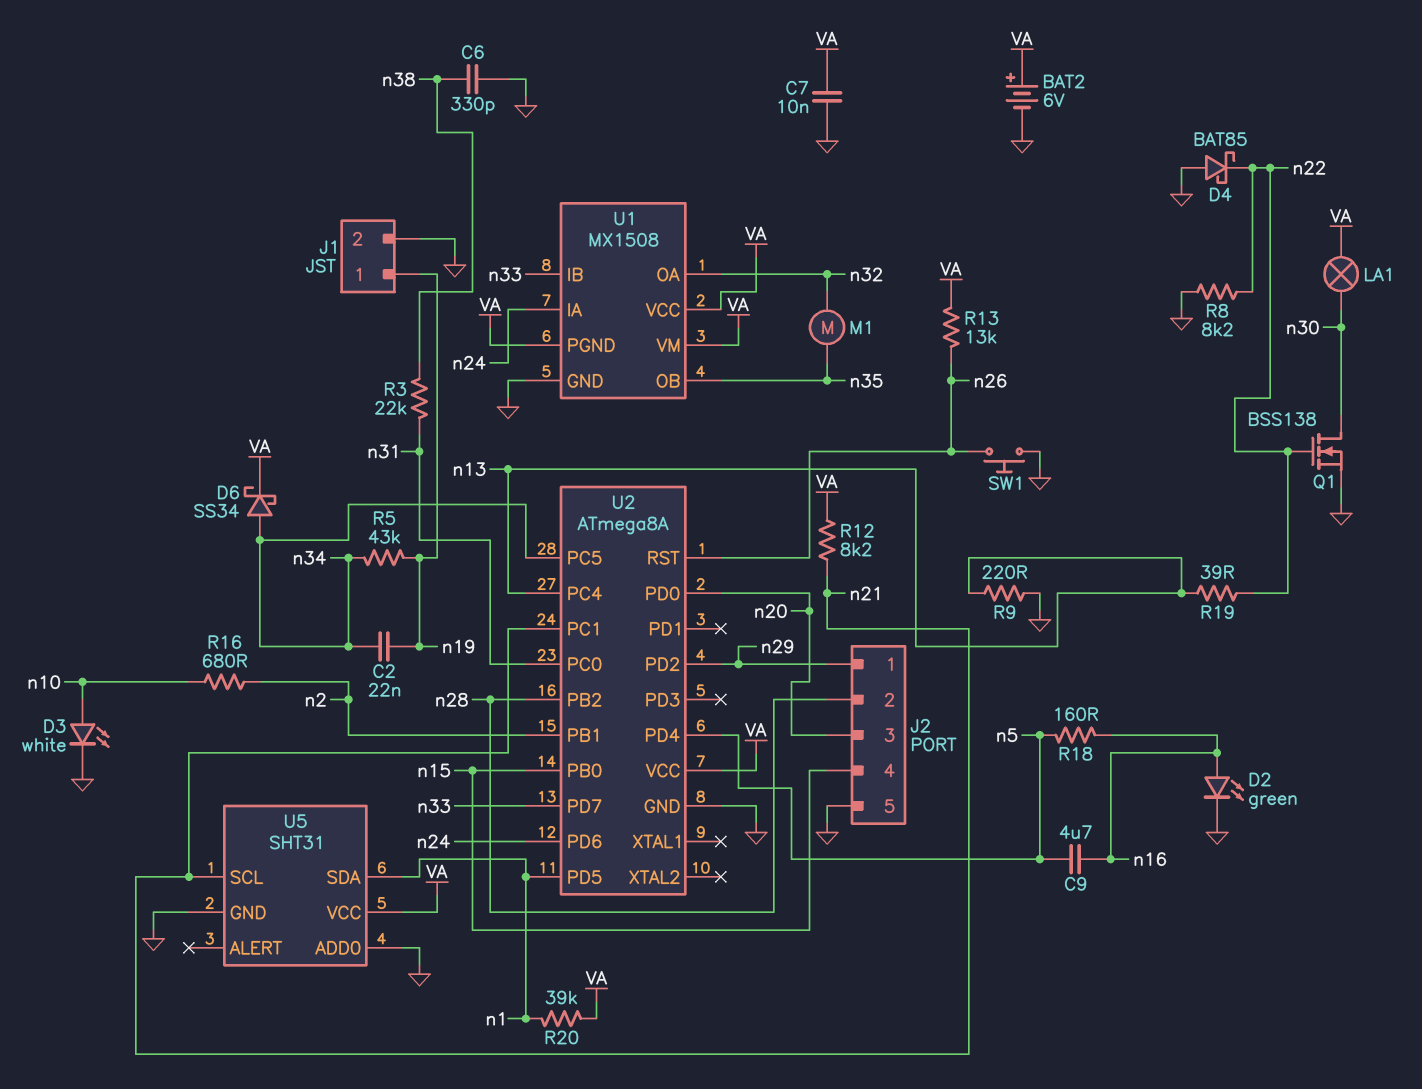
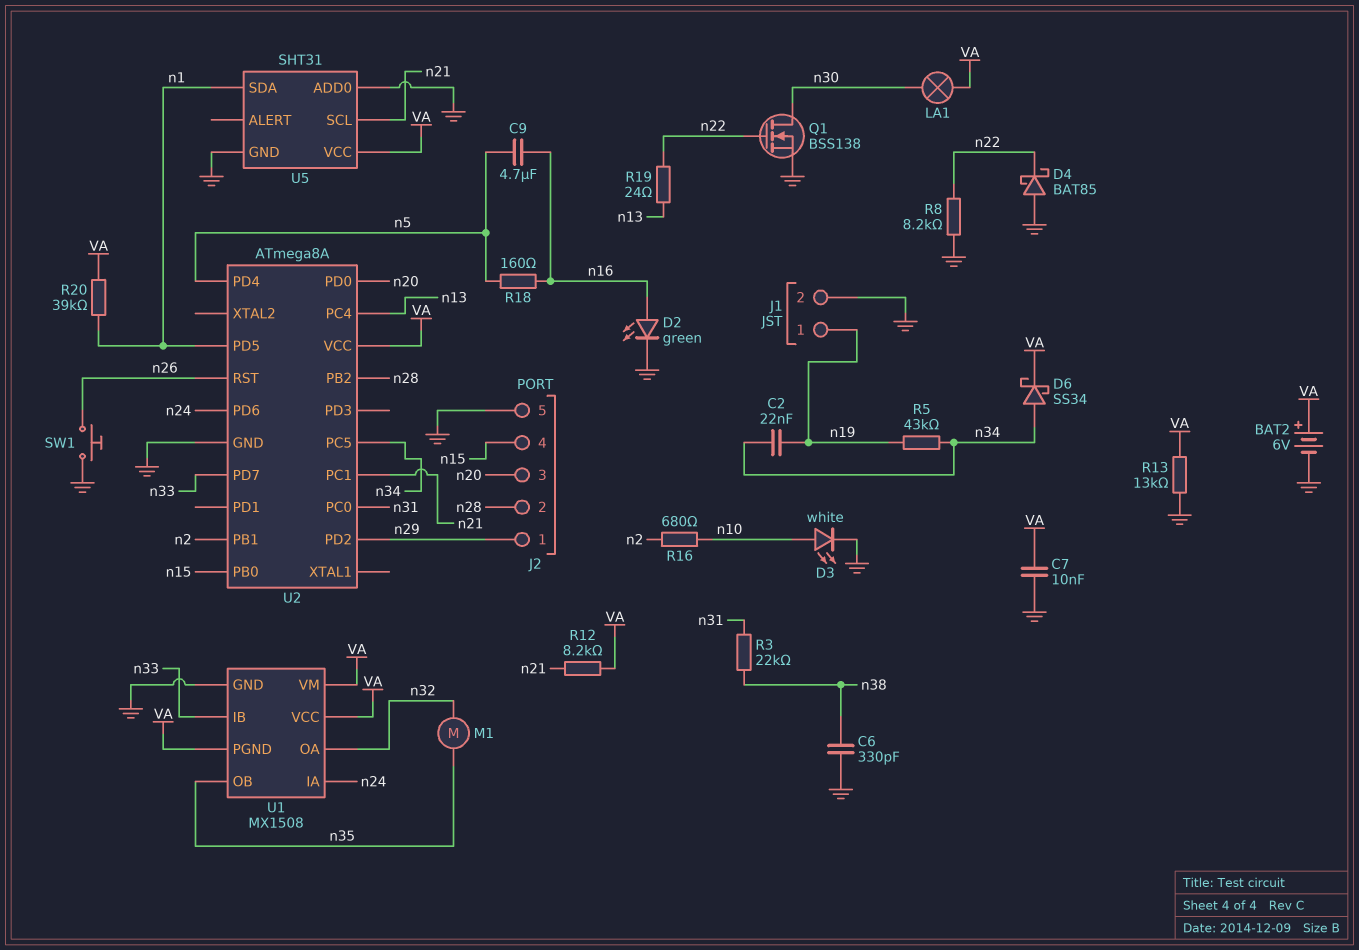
R9: 220 (GND, n13) -> none
R13: 13k (VA, n26) -> 13k (GND, VA)
R19: 39 (n13, n22) -> 24 (n13, n22)

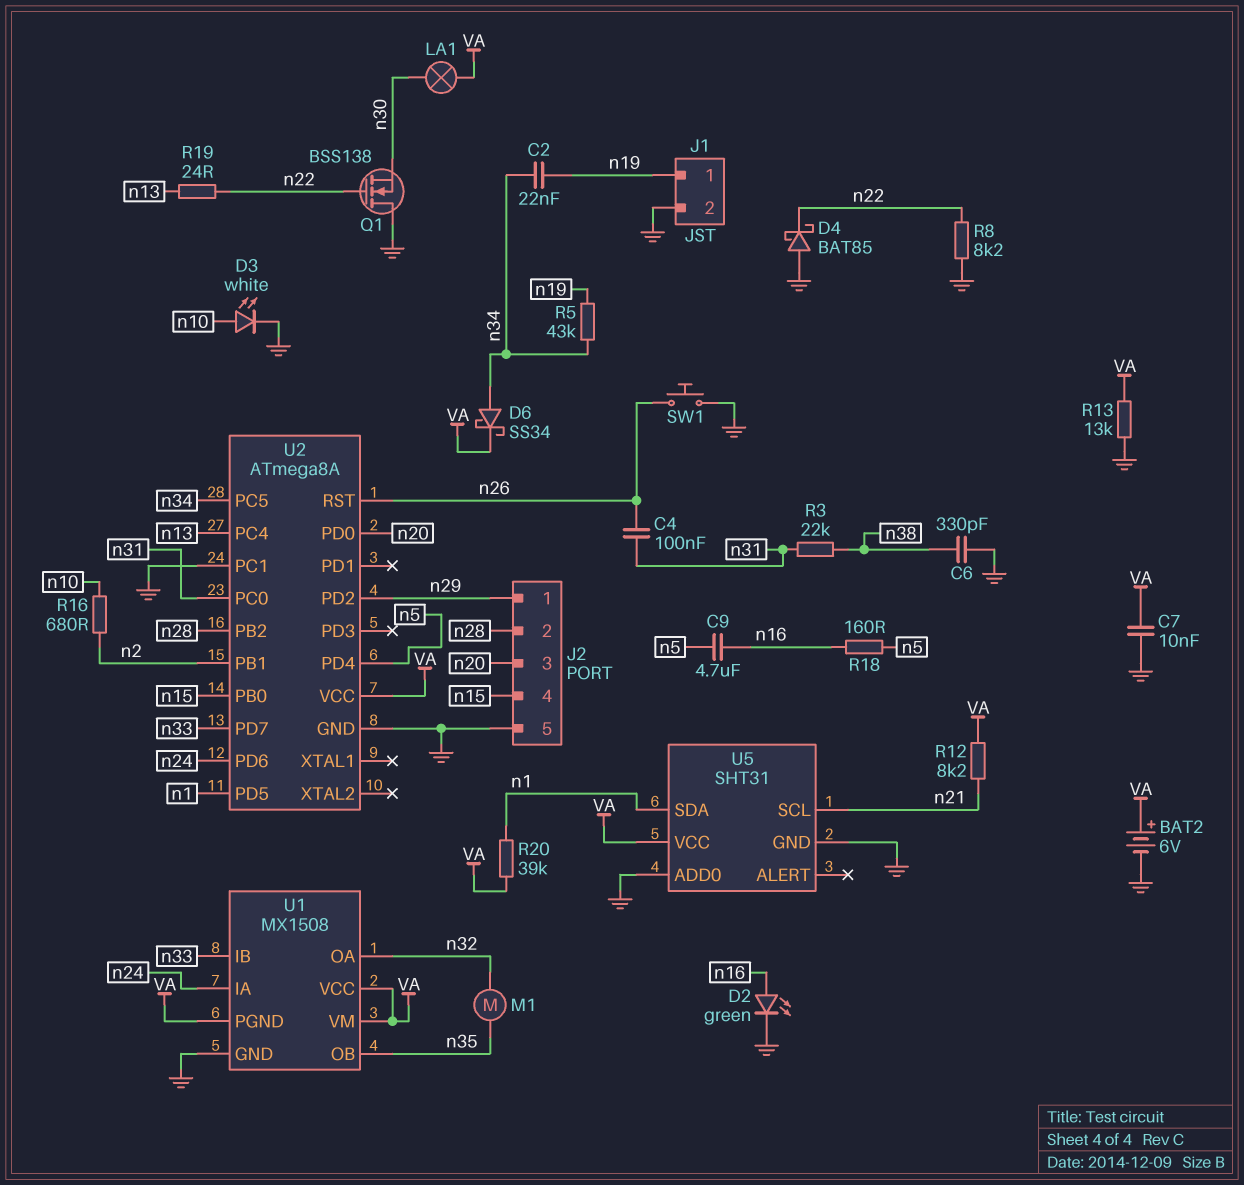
C4: none -> 100nF (n26, n31)
Q1: NMOS BSS138 (G n22, D n30, S GND) -> NMOS BSS138 (G n22, D GND, S n30)
U2 pin PC1: n21 -> GND

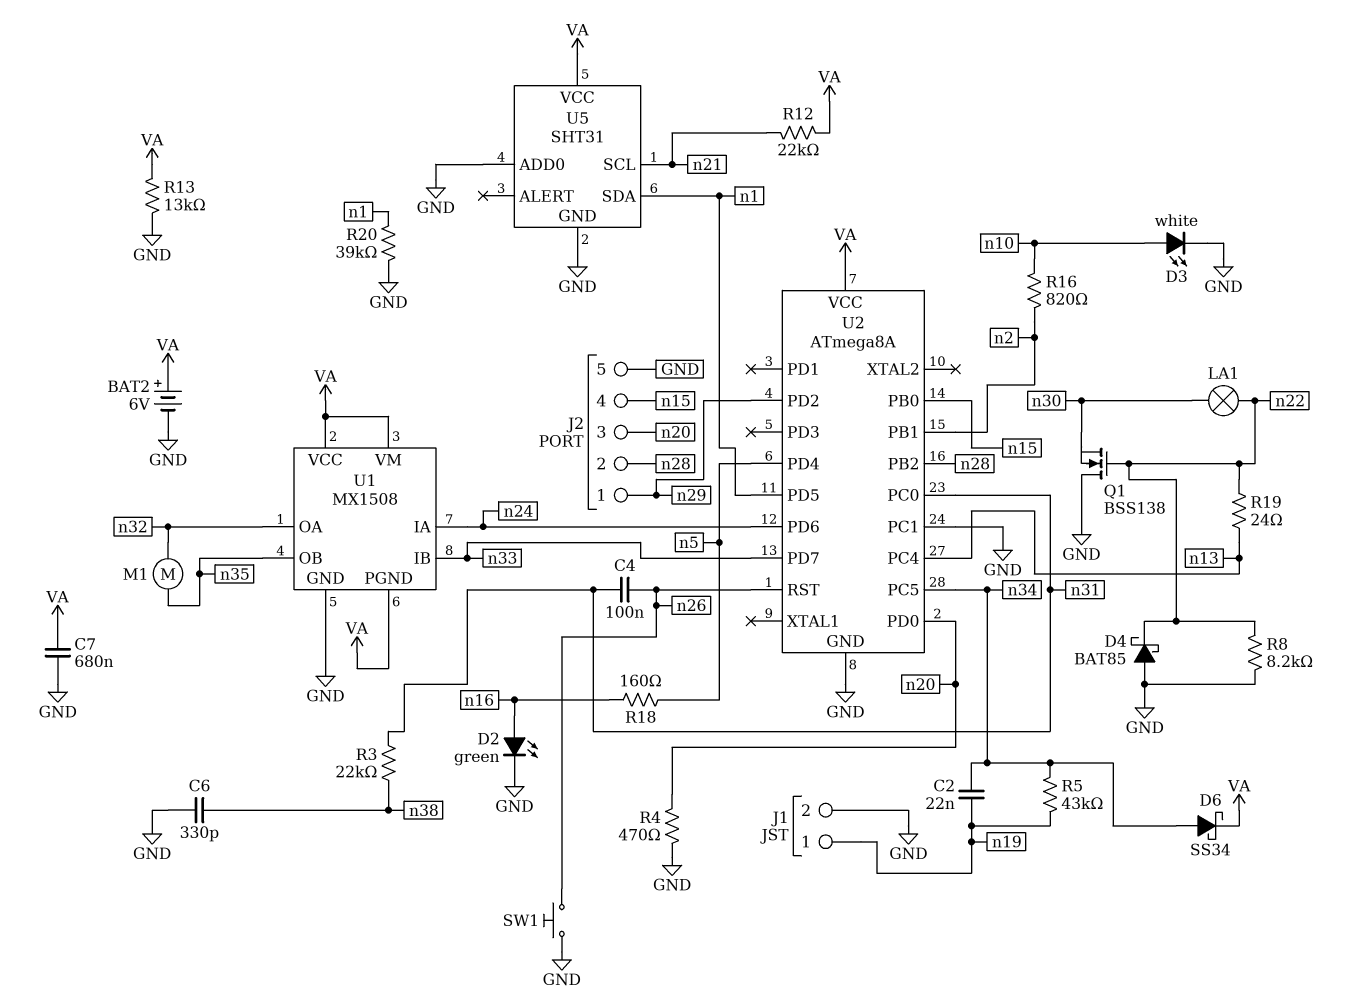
C7: 10nF (GND, VA) -> 680nF (GND, VA)
C9: 4.7uF (n5, n16) -> none
LA1: lamp (VA, n30) -> lamp (n22, n30)
R4: none -> 470 (GND, n20)
R12: 8.2k (VA, n21) -> 22k (VA, n21)
R16: 680 (n2, n10) -> 820 (n2, n10)
R20: 39k (VA, n1) -> 39k (GND, n1)

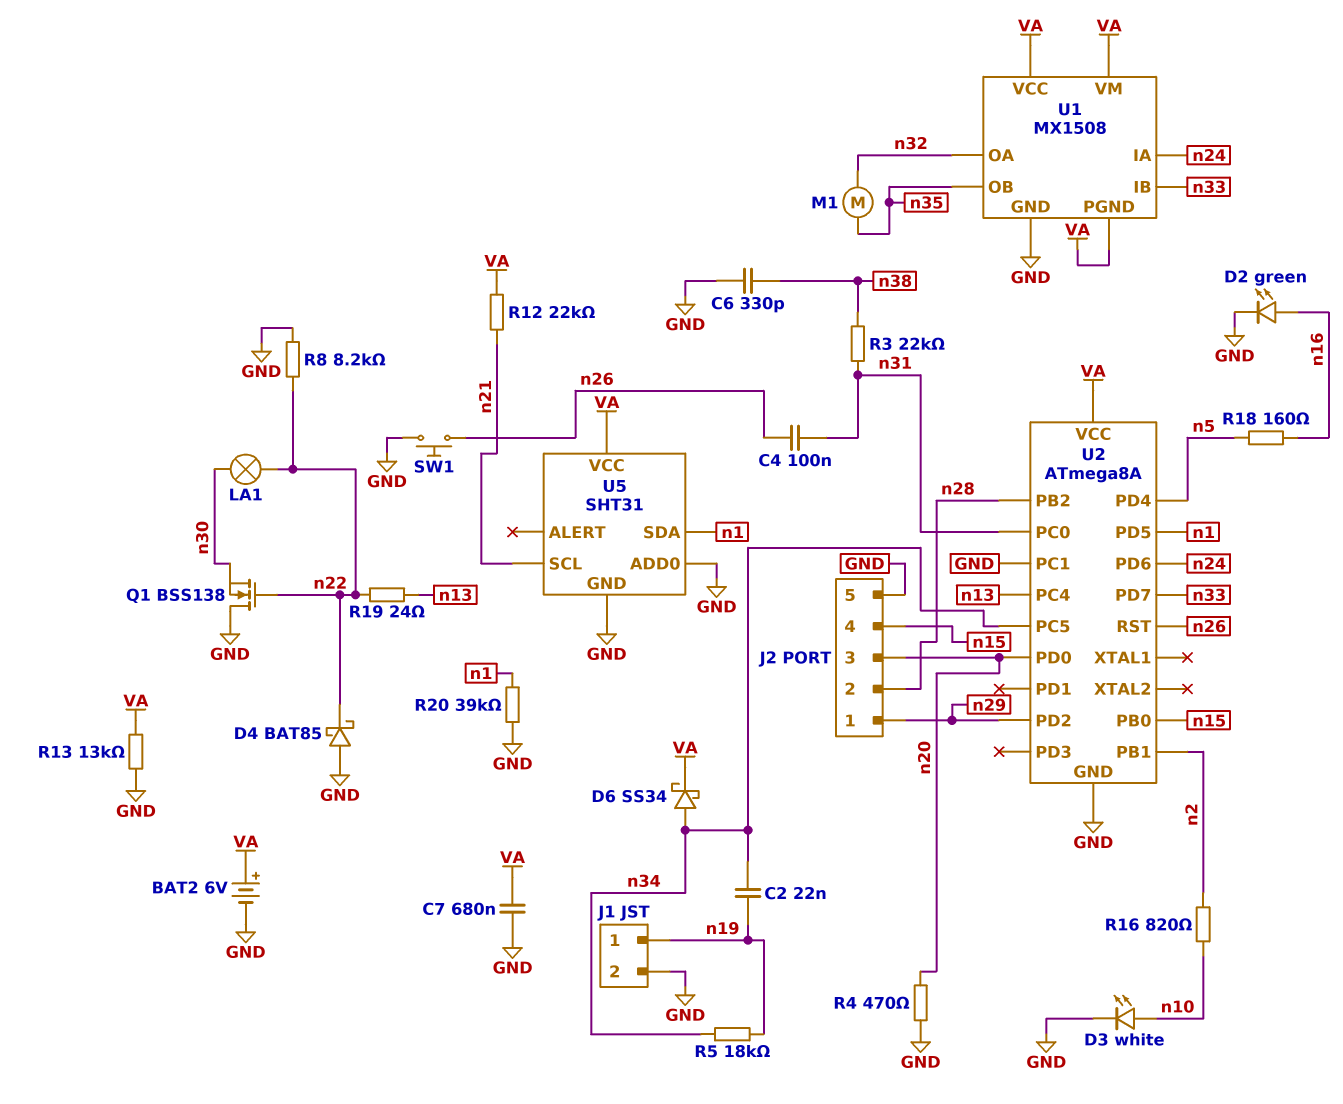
R5: 43k (n19, n34) -> 18k (n19, n34)

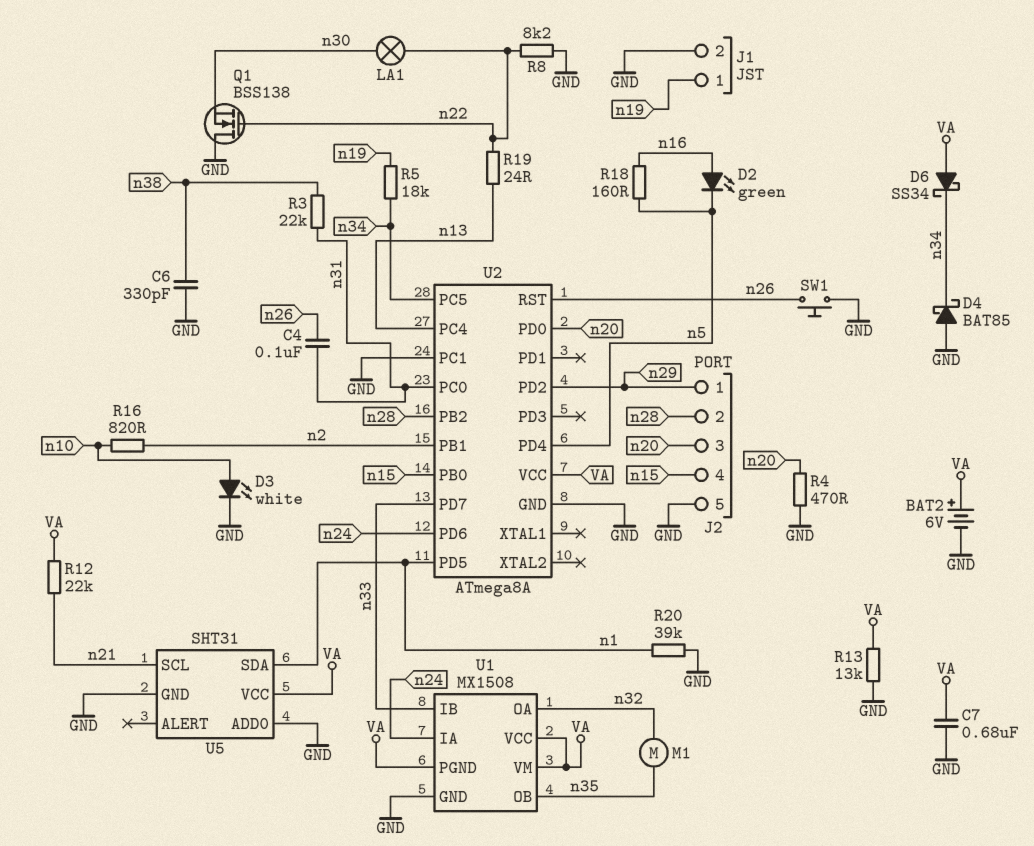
C2: 22nF (n19, n34) -> none
D2: LED green (A n16, K GND) -> LED green (A n16, K n5)
D4: schottky BAT85 (A GND, K n22) -> schottky BAT85 (A GND, K n34)
D6: schottky SS34 (A n34, K VA) -> schottky SS34 (A VA, K n34)

